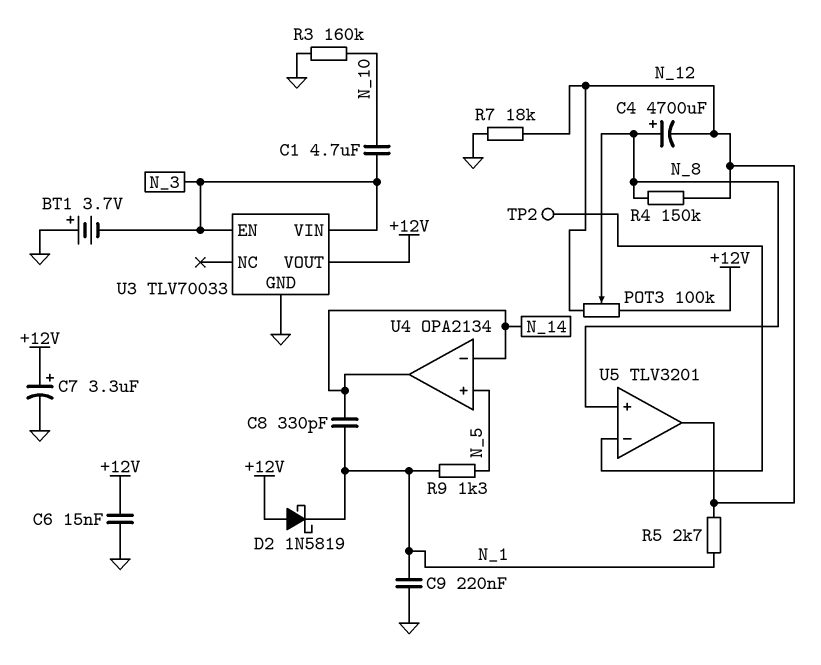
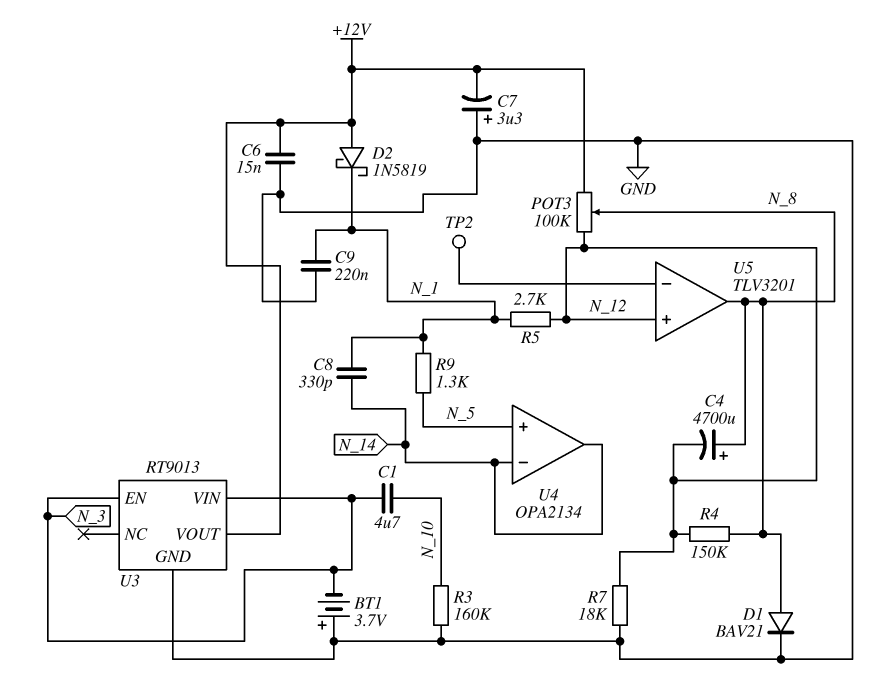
C7: 3.3uF (plus +12V, minus GND) -> 3.3uF (plus GND, minus +12V)
D1: none -> diode BAV21 (A N_8, K GND)
U3: TLV70033 -> RT9013
U5 pin in+: N_8 -> N_12
U5 pin out: N_12 -> N_8

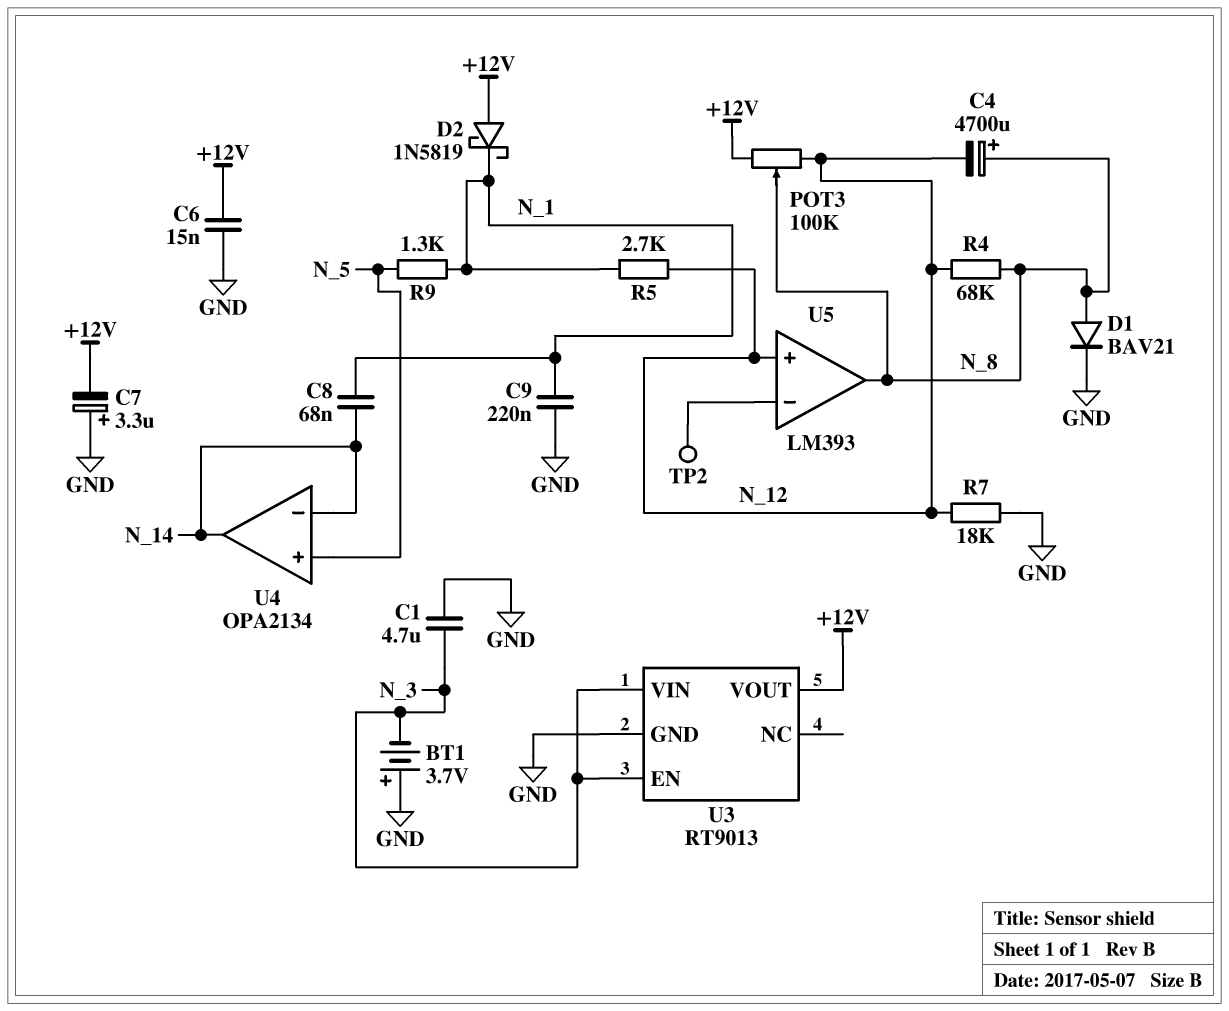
C1: 4.7uF (N_3, N_10) -> 4.7uF (GND, N_3)
C8: 330pF (N_1, N_14) -> 68nF (N_1, N_14)
R3: 160k (GND, N_10) -> none
R4: 150k (N_8, N_12) -> 68k (N_8, N_12)
U5: TLV3201 -> LM393

